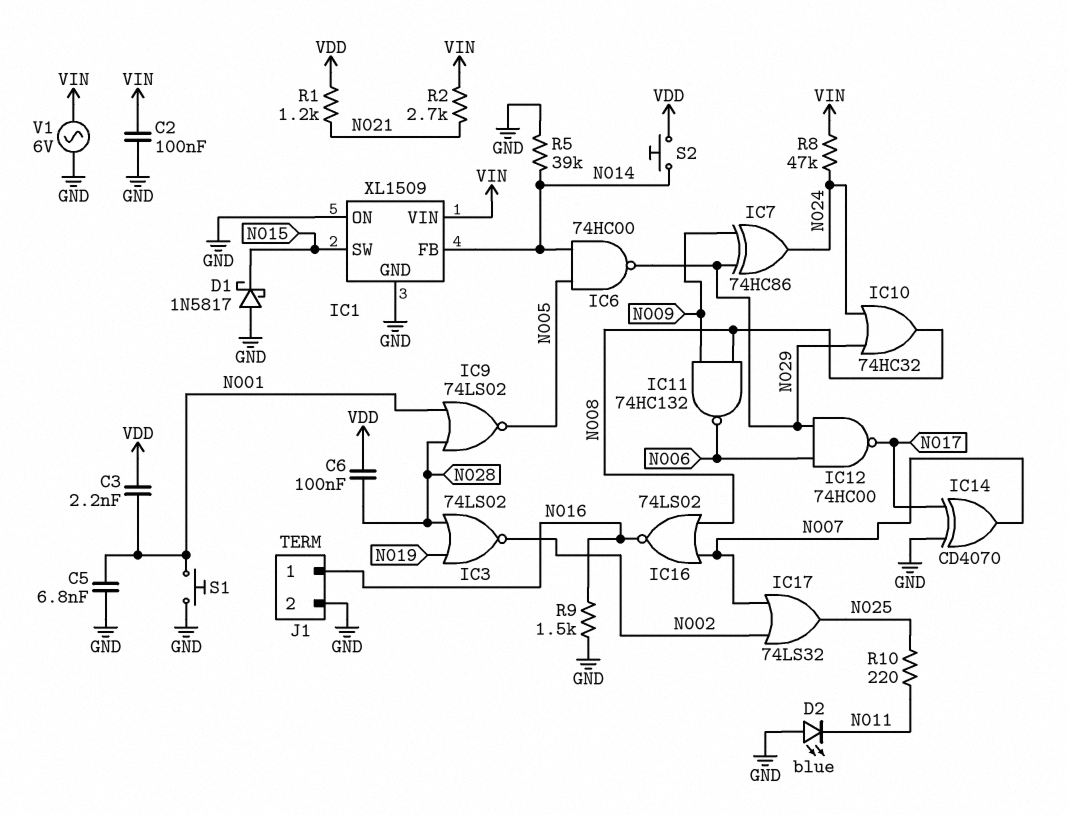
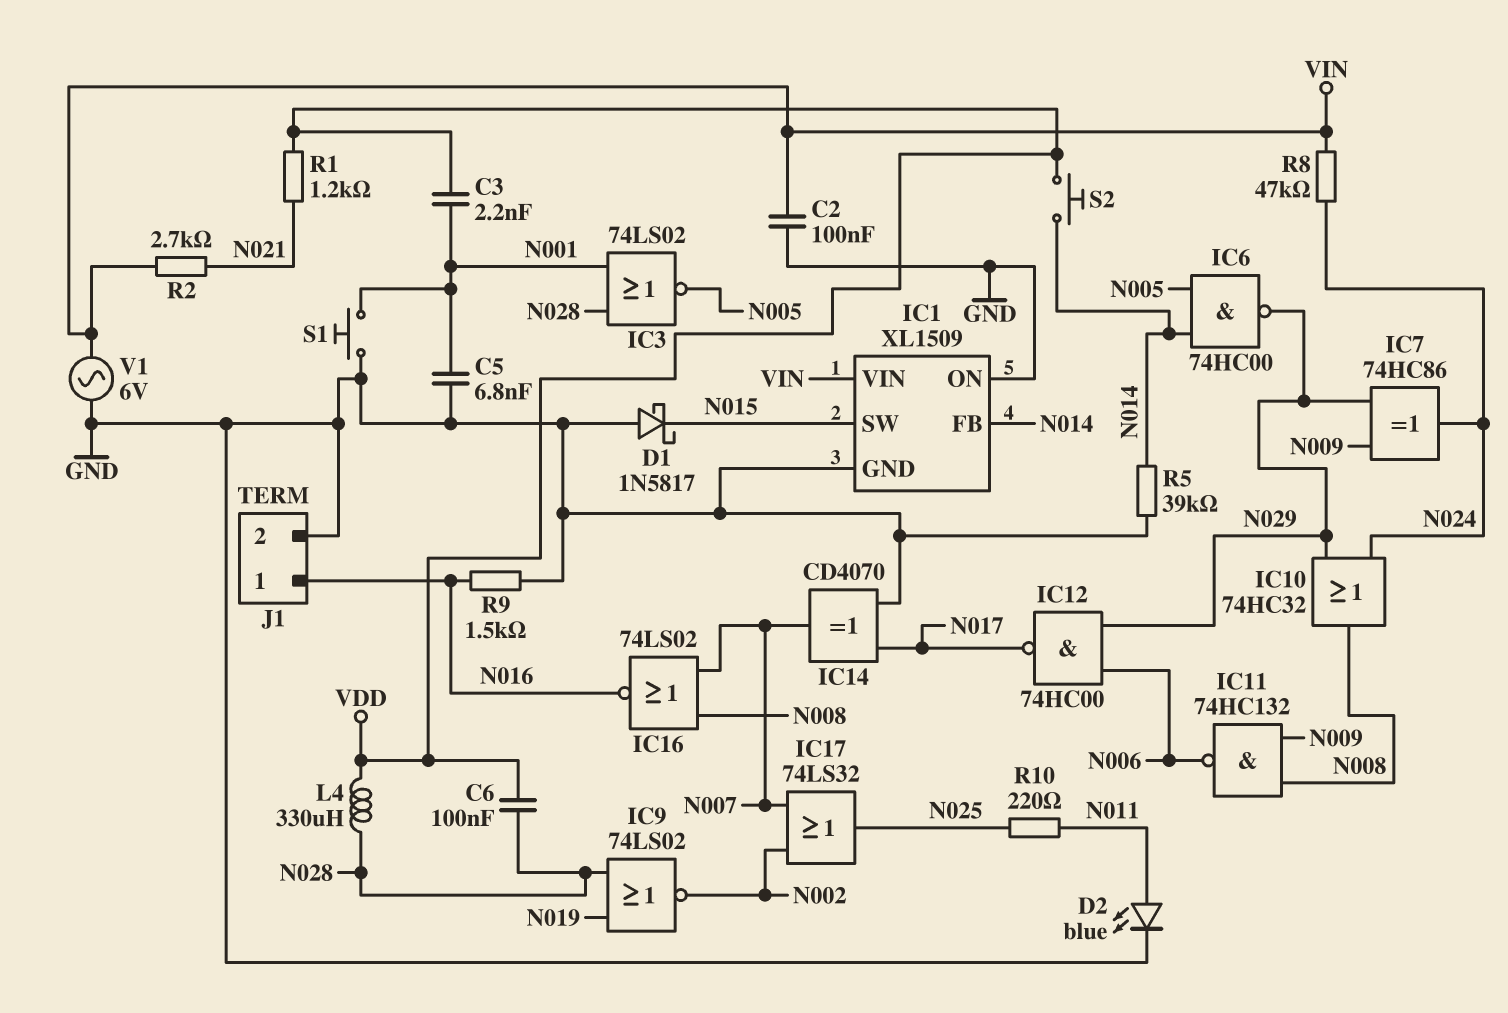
D2: LED blue (A GND, K N011) -> LED blue (A N011, K GND)
IC3: NOR 74LS02 (in N019, in N028, out N002) -> NOR 74LS02 (in N001, in N028, out N005)
IC9: NOR 74LS02 (in N001, in N028, out N005) -> NOR 74LS02 (in N019, in N028, out N002)
L4: none -> 330uH (N028, VDD)

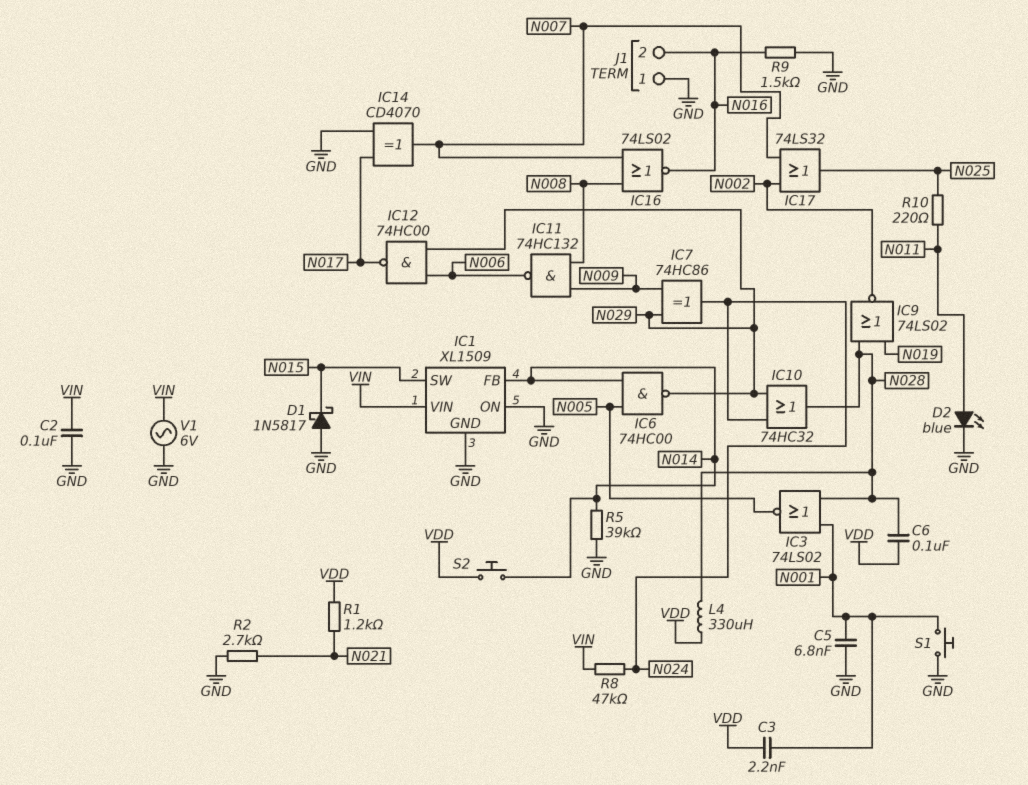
IC10: OR 74HC32 (in N024, in N029, out N008) -> OR 74HC32 (in N024, in N029, out N028)
J1 pin 1: N016 -> GND
J1 pin 2: GND -> N016
R2: 2.7k (N021, VIN) -> 2.7k (GND, N021)

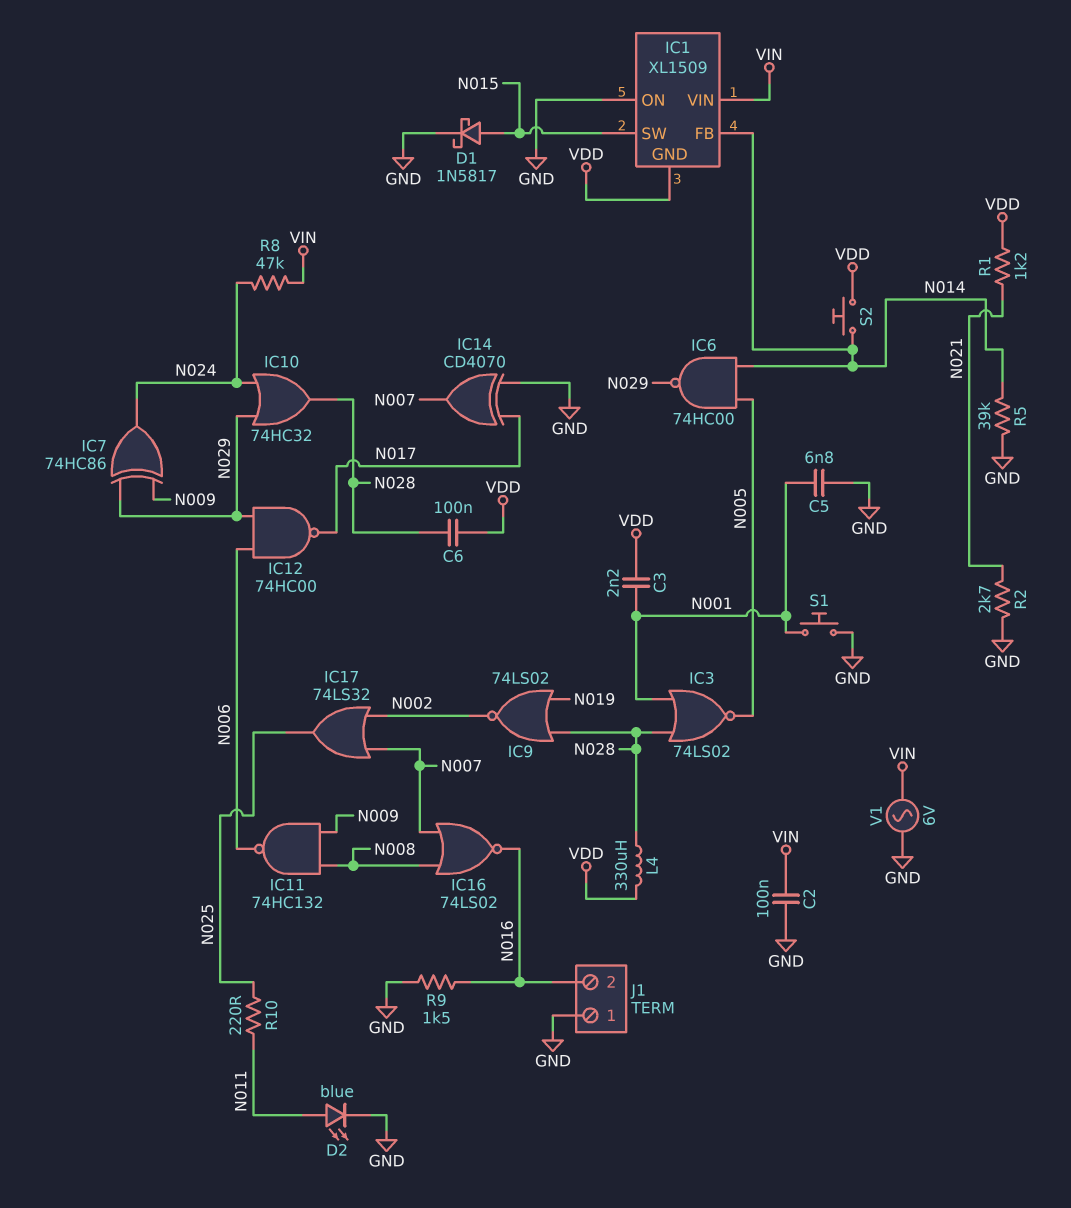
D1: schottky 1N5817 (A GND, K N015) -> schottky 1N5817 (A N015, K GND)
IC1 pin GND: GND -> VDD

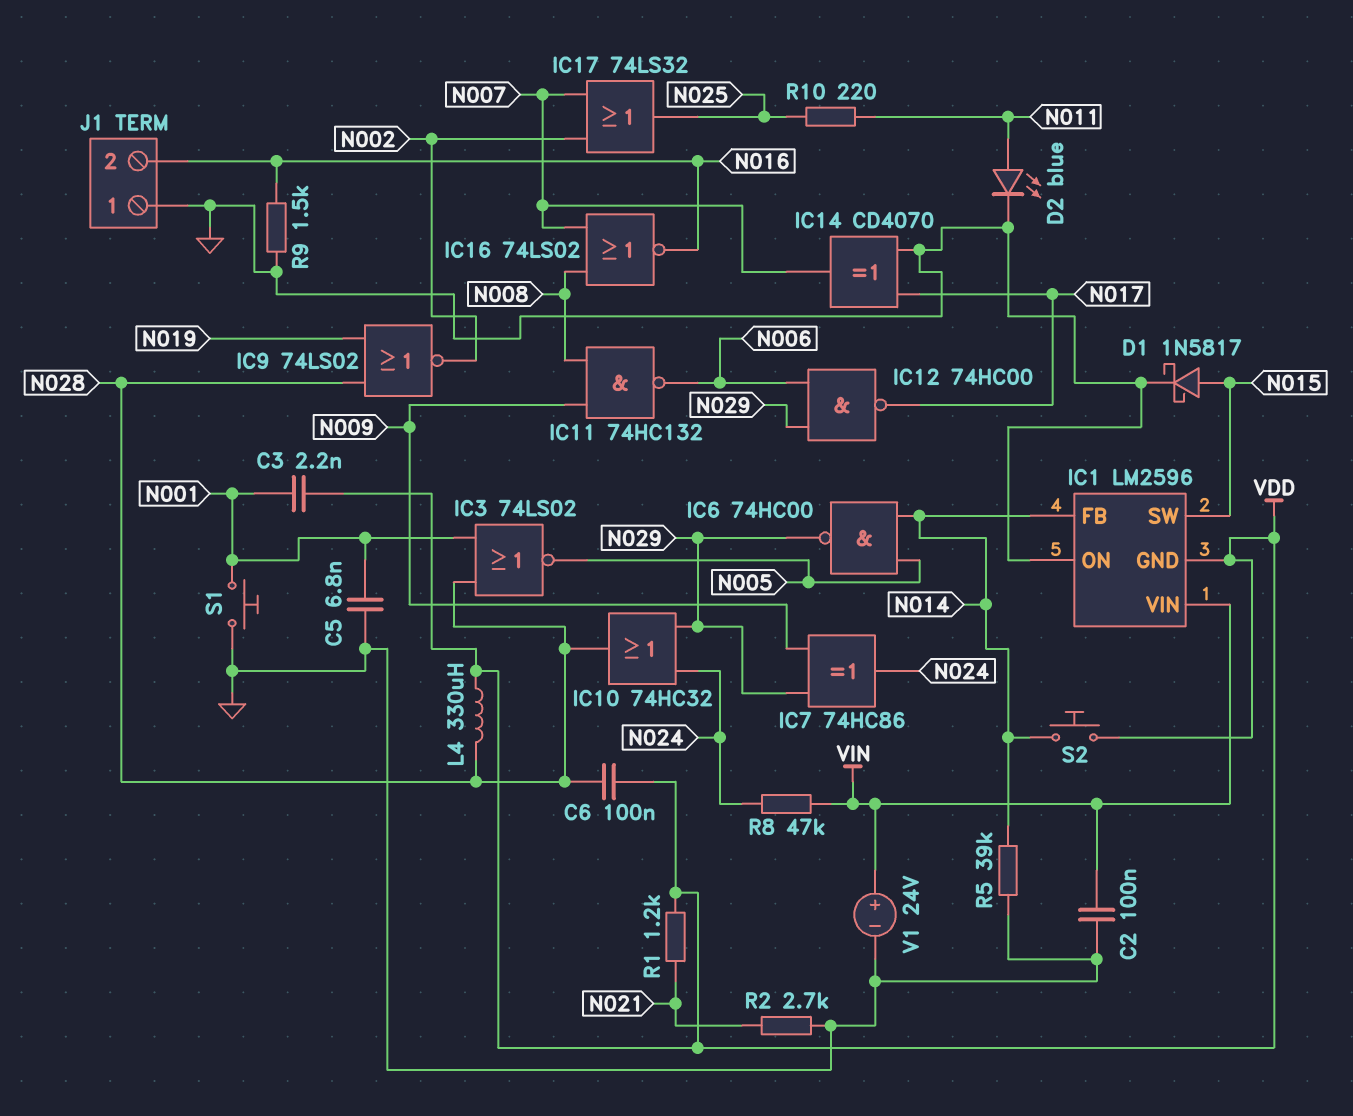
IC1: XL1509 -> LM2596
V1: AC 6V (GND, VIN) -> 24V (plus VIN, minus GND)

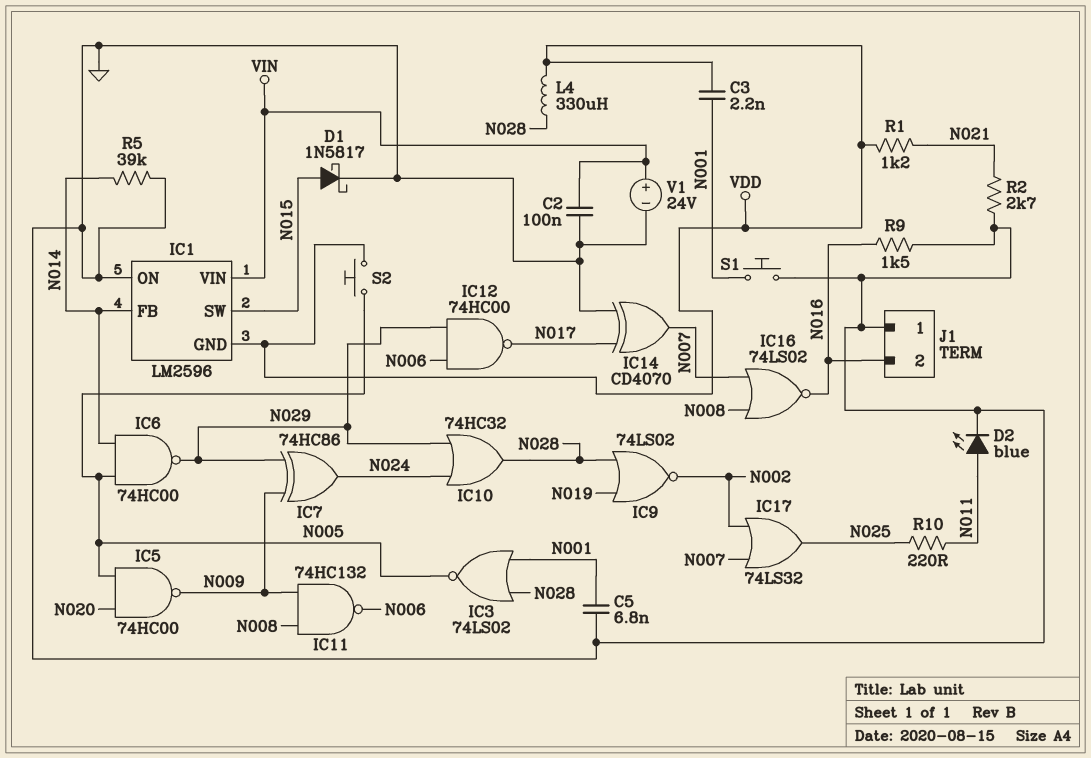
C6: 100nF (N028, VDD) -> none
IC5: none -> NAND 74HC00 (in N005, in N020, out N009)
R8: 47k (N024, VIN) -> none
S2: button (N014, VDD) -> button (N005, VDD)

